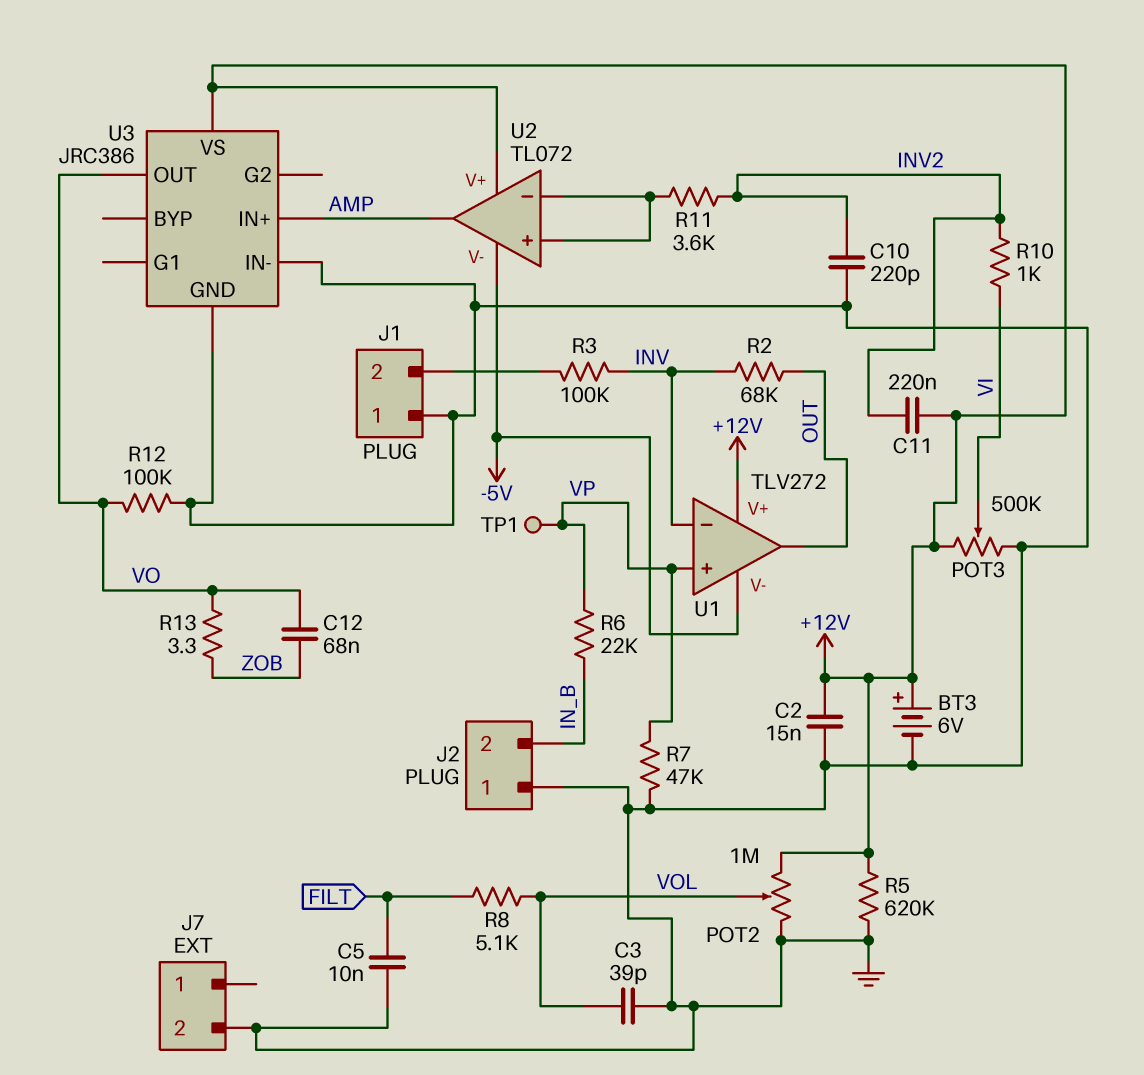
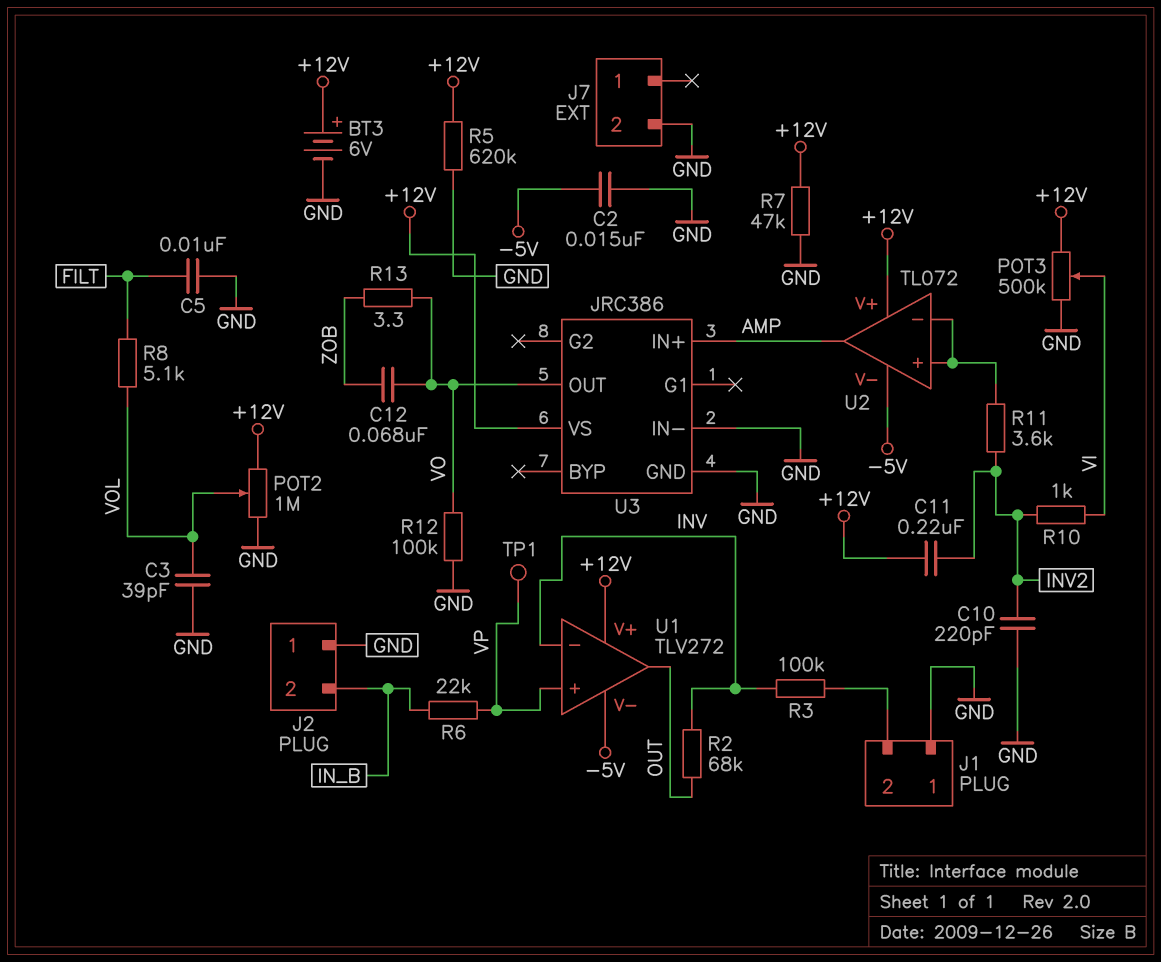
C2: 15nF (+12V, GND) -> 15nF (-5V, GND)
R7: 47k (GND, VP) -> 47k (+12V, GND)

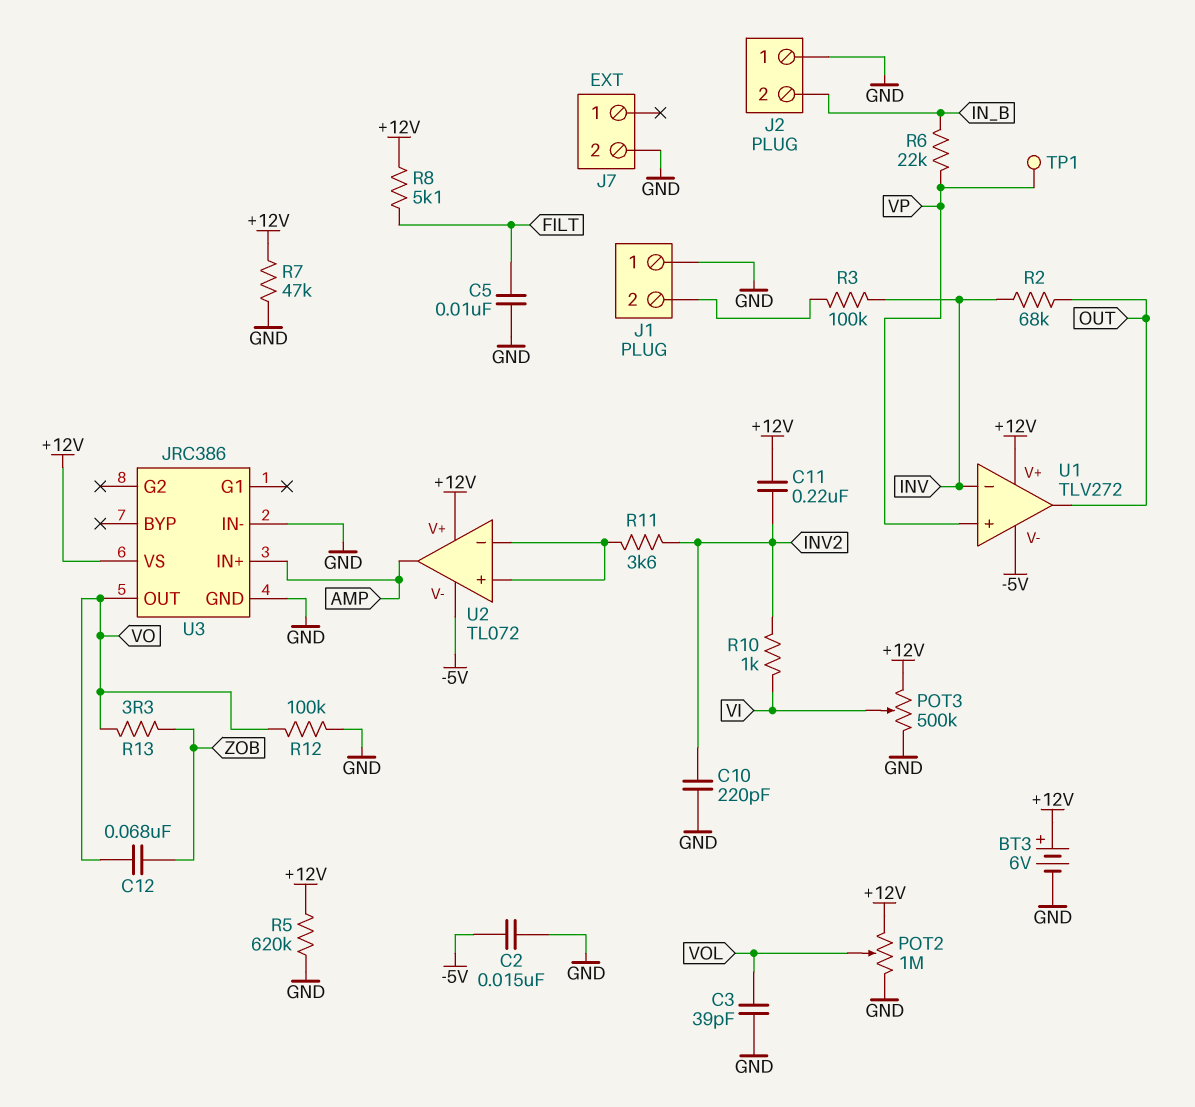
R8: 5.1k (FILT, VOL) -> 5.1k (+12V, FILT)

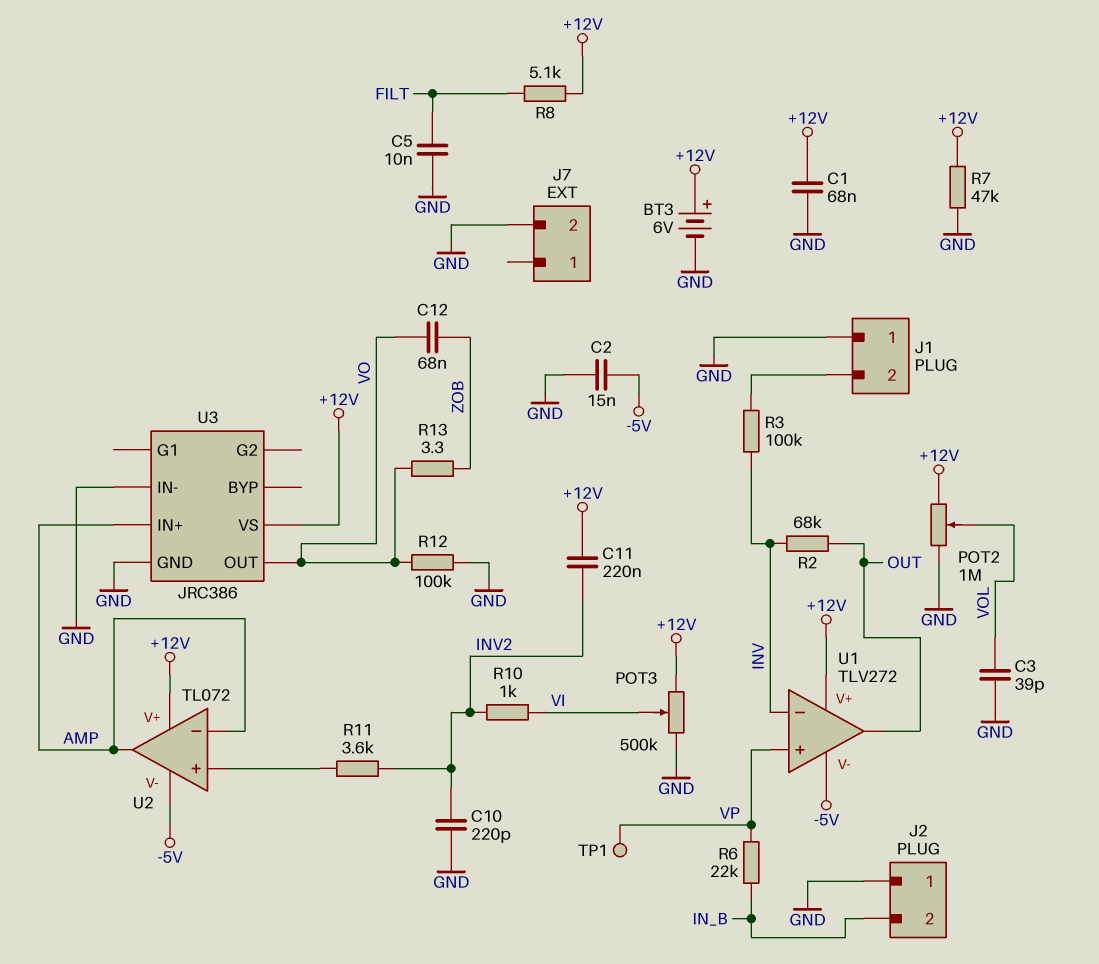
C1: none -> 68nF (+12V, GND)
R5: 620k (+12V, GND) -> none
U2 pin in-: U2/in+ -> AMP

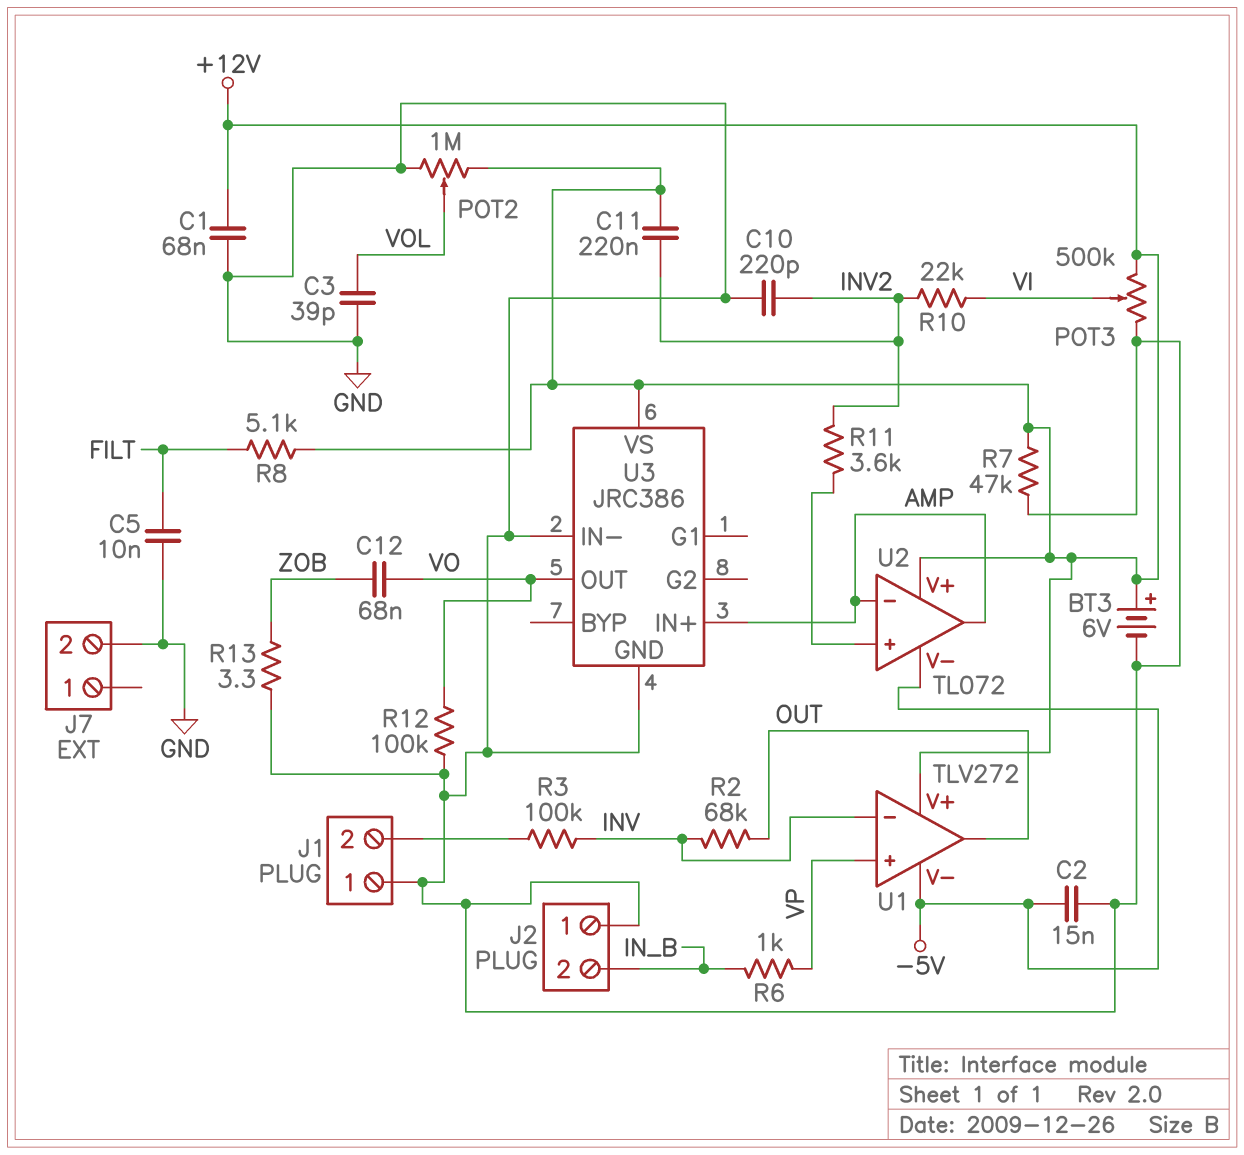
R6: 22k (IN_B, VP) -> 1k (IN_B, VP)
R10: 1k (INV2, VI) -> 22k (INV2, VI)
R13: 3.3 (VO, ZOB) -> 3.3 (GND, ZOB)
TP1: test point (VP) -> none

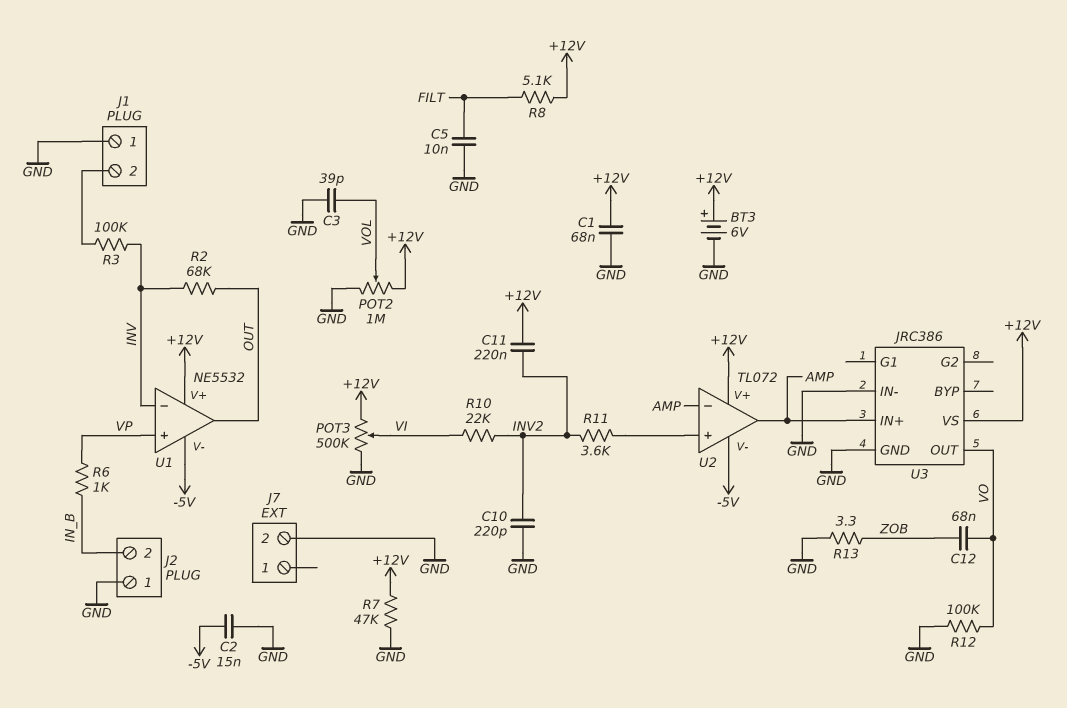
U1: TLV272 -> NE5532

